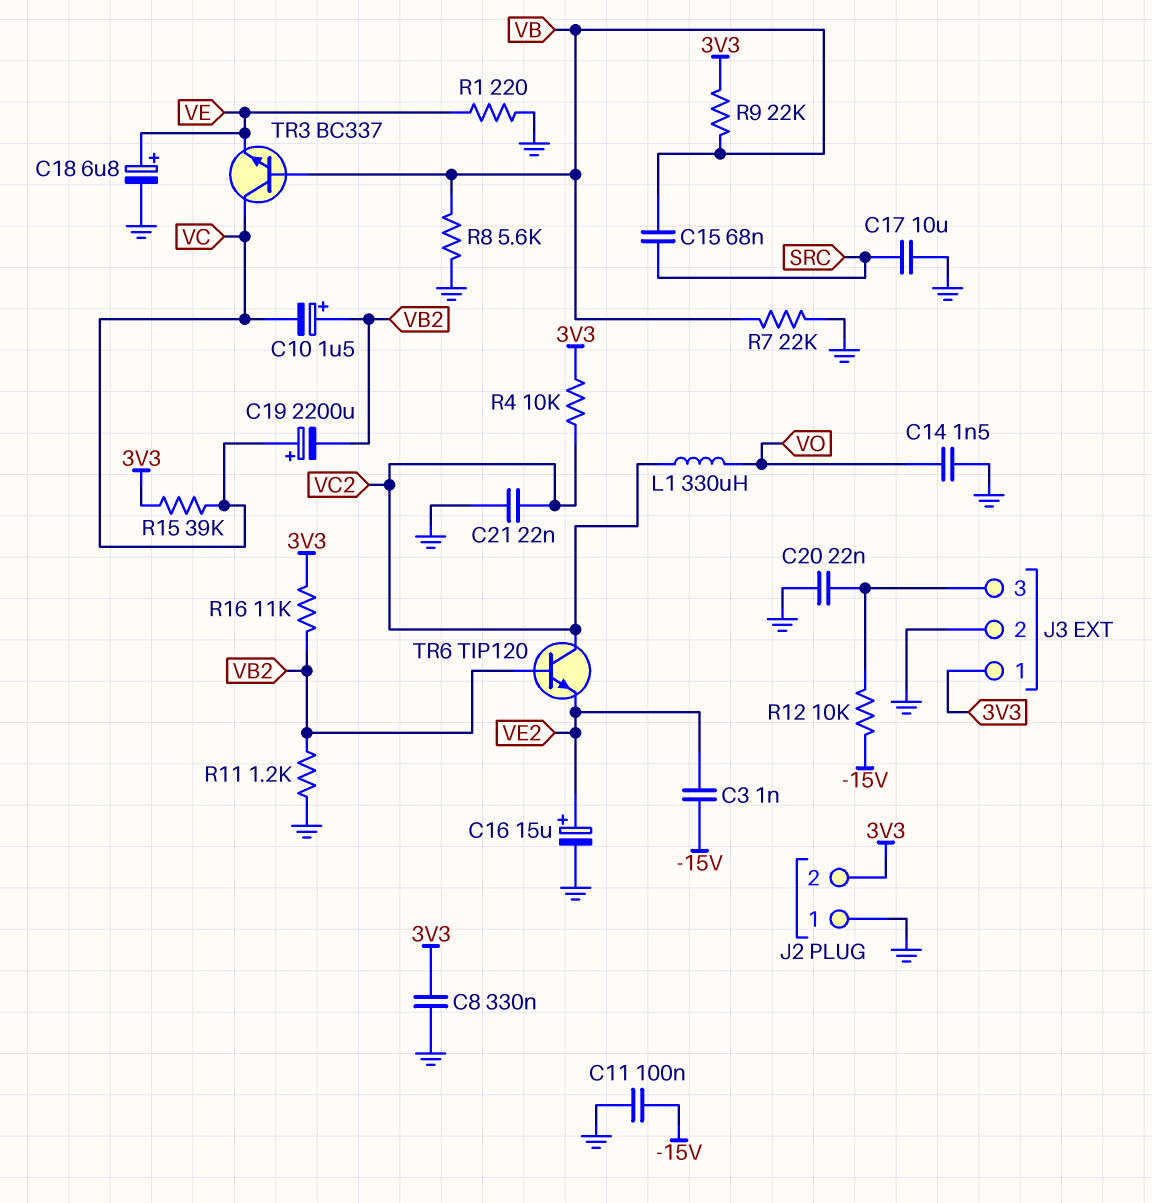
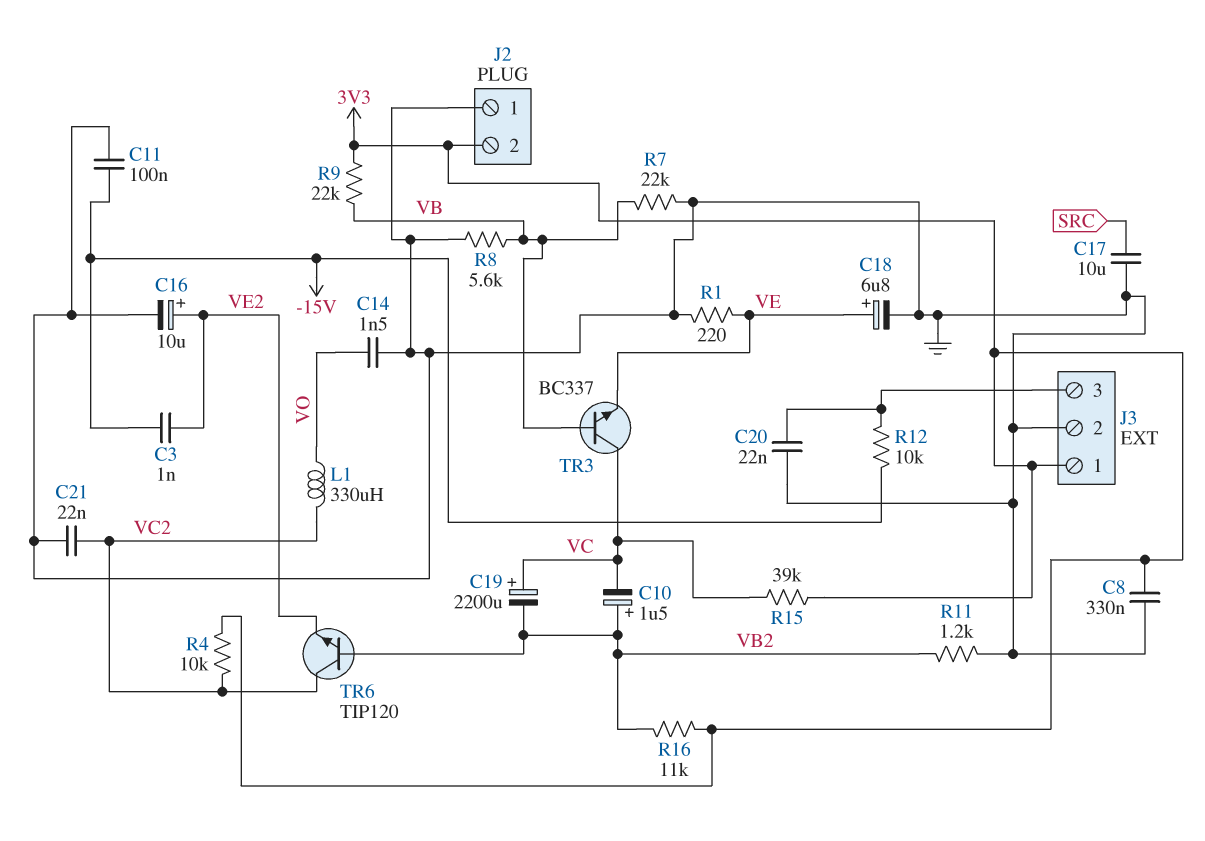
C15: 68nF (SRC, VB) -> none
C16: 15uF (plus VE2, minus GND) -> 10uF (plus VE2, minus GND)

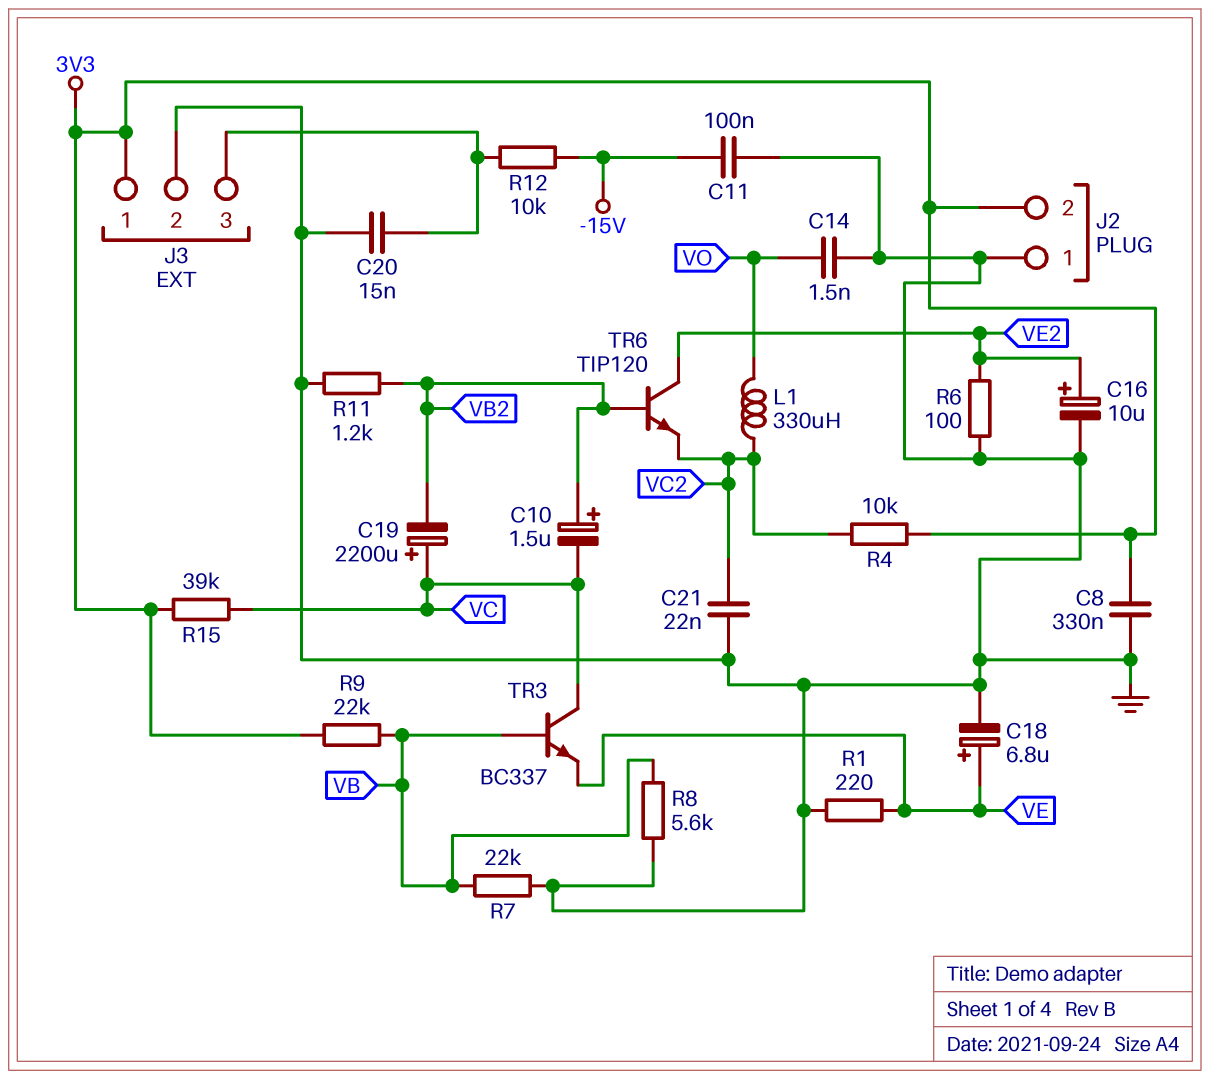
C3: 1nF (-15V, VE2) -> none
C17: 10uF (GND, SRC) -> none
C20: 22nF (GND, J3/3) -> 15nF (GND, J3/3)
R6: none -> 100 (GND, VE2)
R16: 11k (3V3, VB2) -> none
TR6: NPN TIP120 (B VB2, C VC2, E VE2) -> NPN TIP120 (B VB2, C VE2, E VC2)

